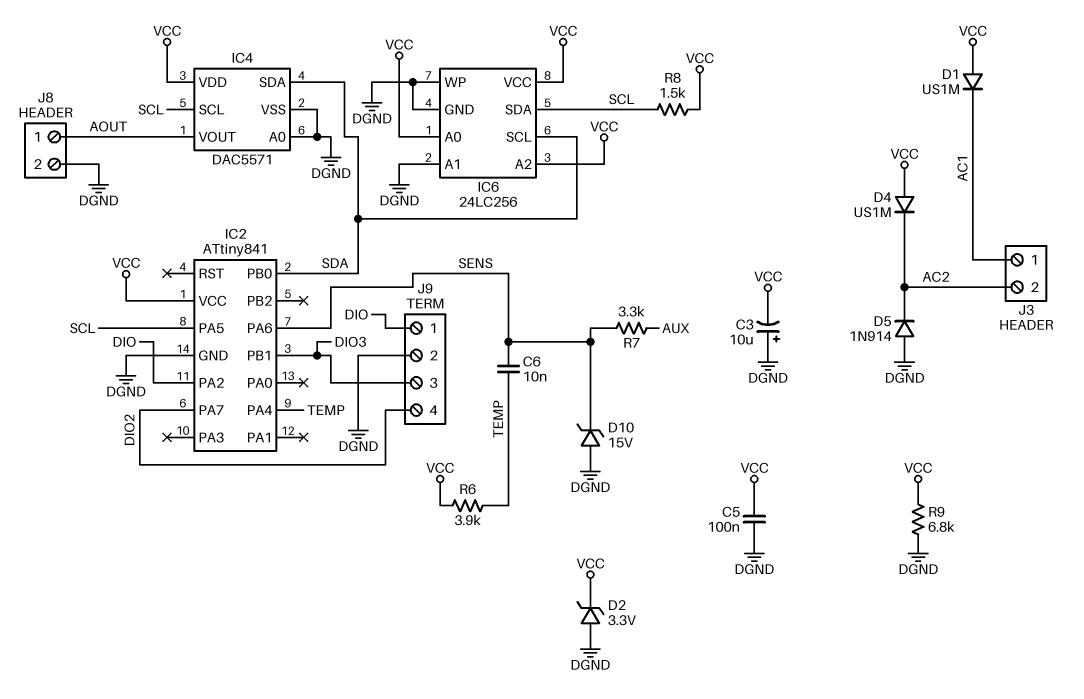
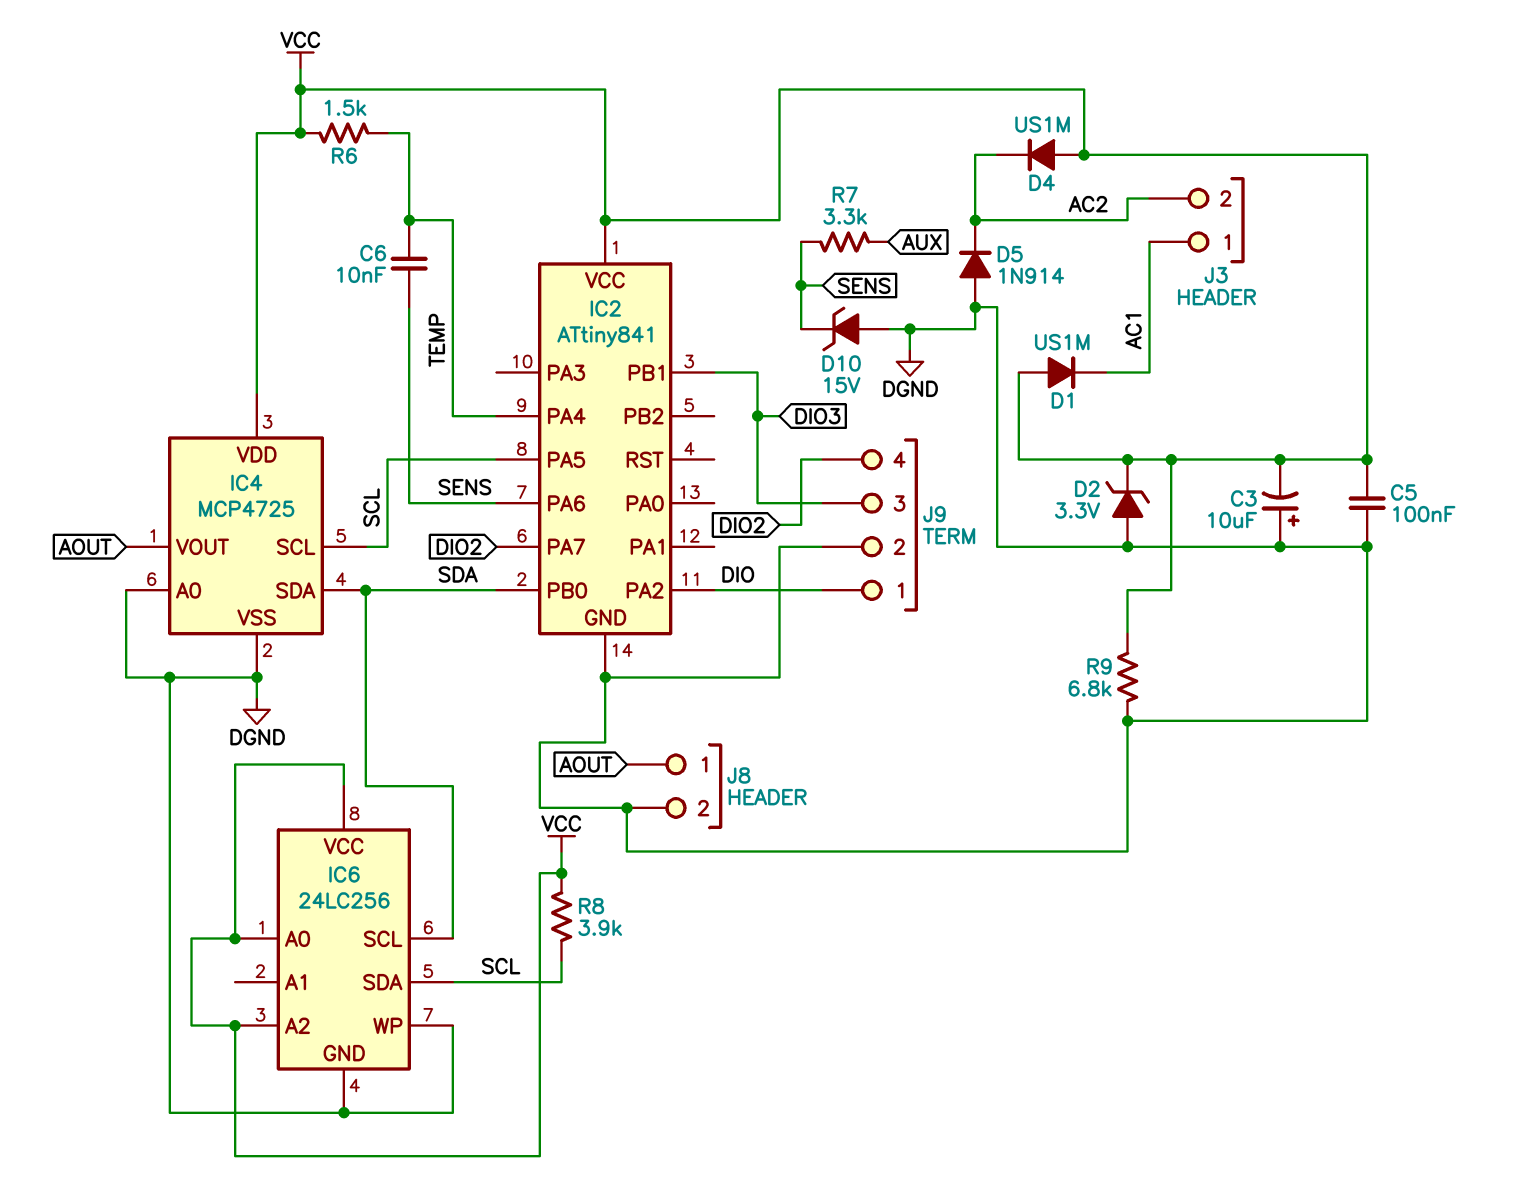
IC4: DAC5571 -> MCP4725
IC6 pin A1: DGND -> none
R6: 3.9k (TEMP, VCC) -> 1.5k (TEMP, VCC)
R8: 1.5k (SCL, VCC) -> 3.9k (SCL, VCC)

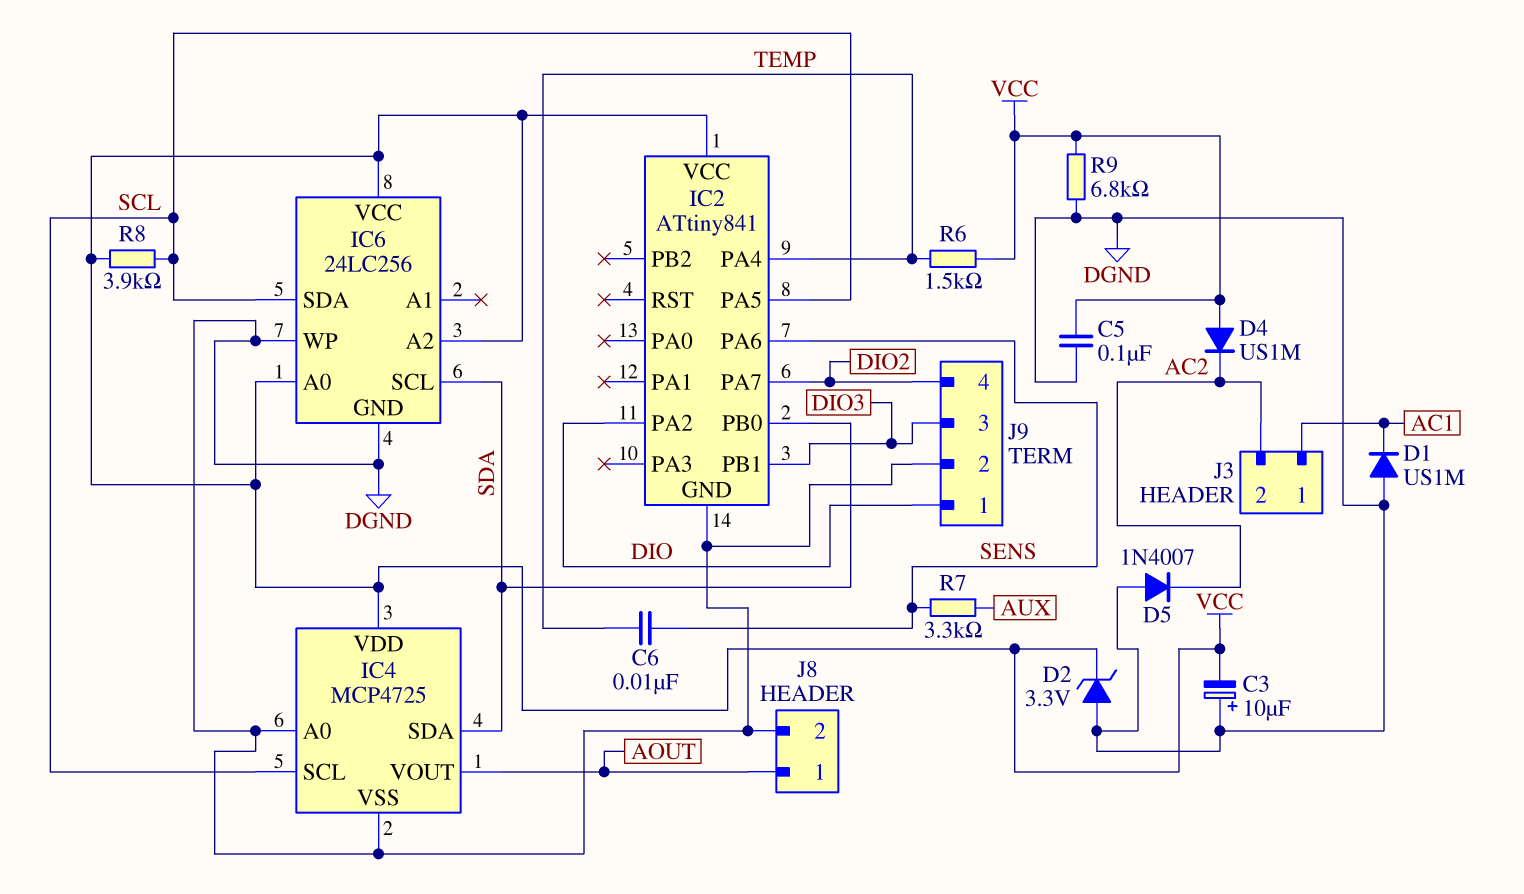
D1: diode US1M (A VCC, K AC1) -> diode US1M (A DGND, K AC1)
D5: diode 1N914 (A DGND, K AC2) -> diode 1N4007 (A DGND, K AC2)
D10: zener 15V (A DGND, K SENS) -> none

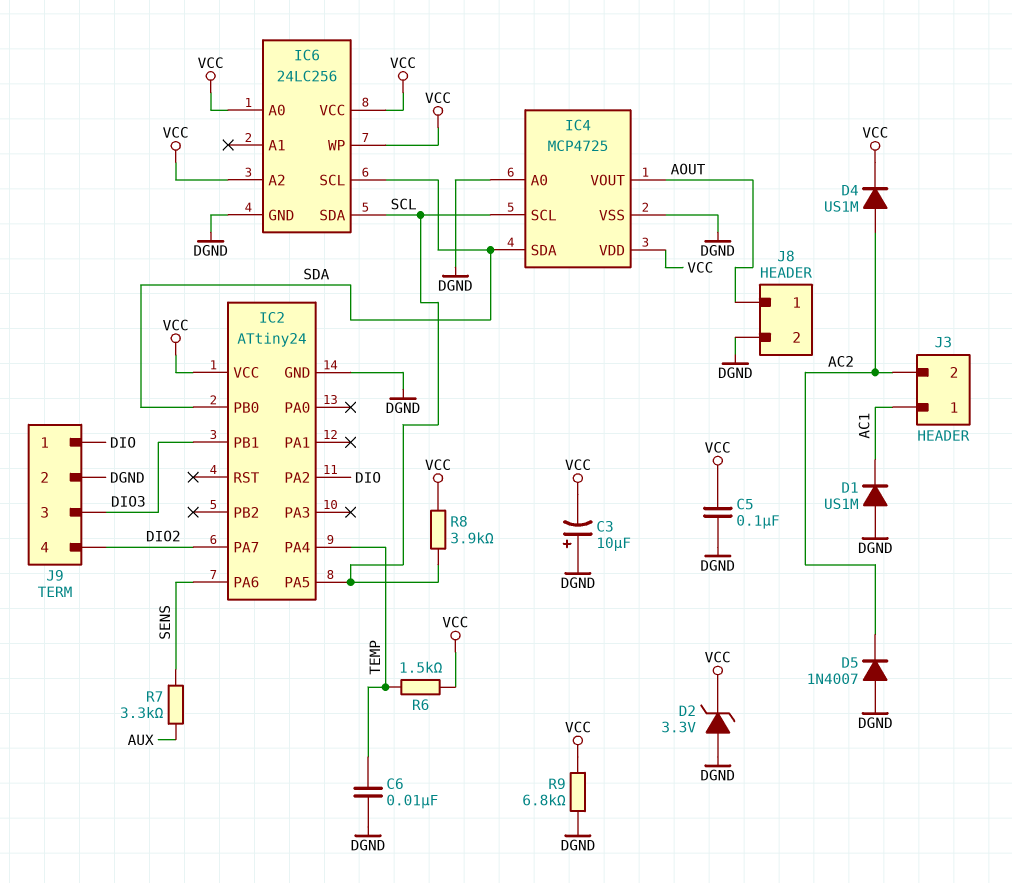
C6: 10nF (SENS, TEMP) -> 10nF (DGND, TEMP)
D4: diode US1M (A VCC, K AC2) -> diode US1M (A AC2, K VCC)
IC2: ATtiny841 -> ATtiny24
IC6 pin WP: DGND -> VCC

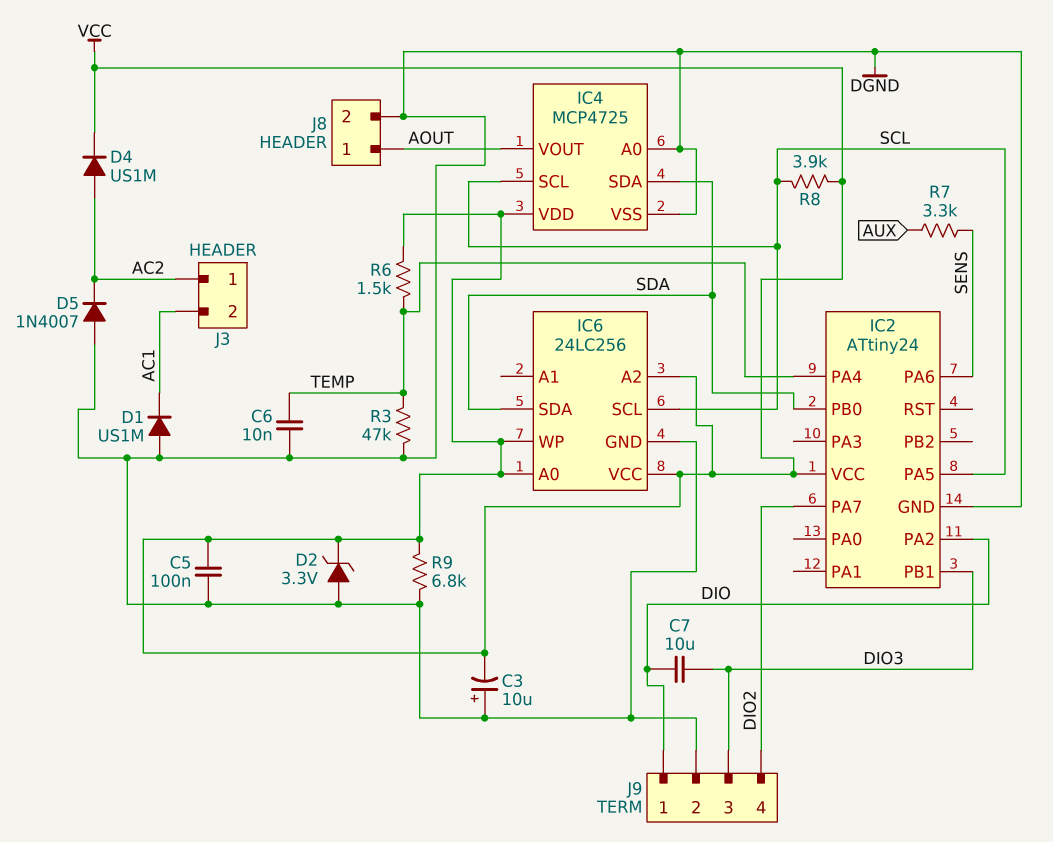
C7: none -> 10uF (DIO, DIO3)
IC6 pin SCL: SDA -> SCL
IC6 pin SDA: SCL -> SDA
J3 pin 1: AC1 -> AC2
J3 pin 2: AC2 -> AC1
R3: none -> 47k (DGND, TEMP)

